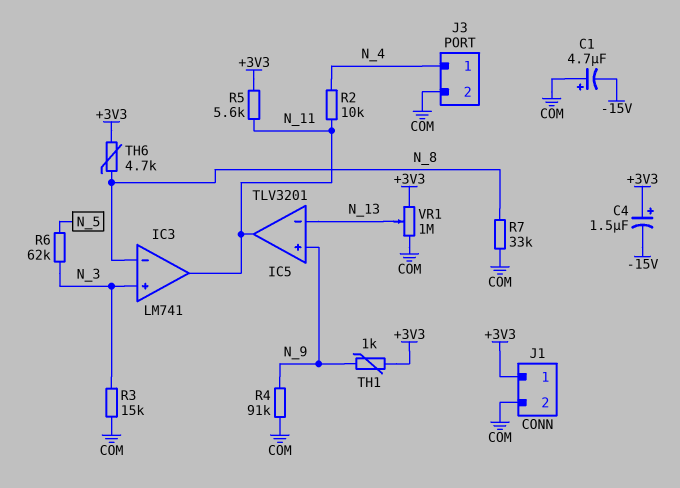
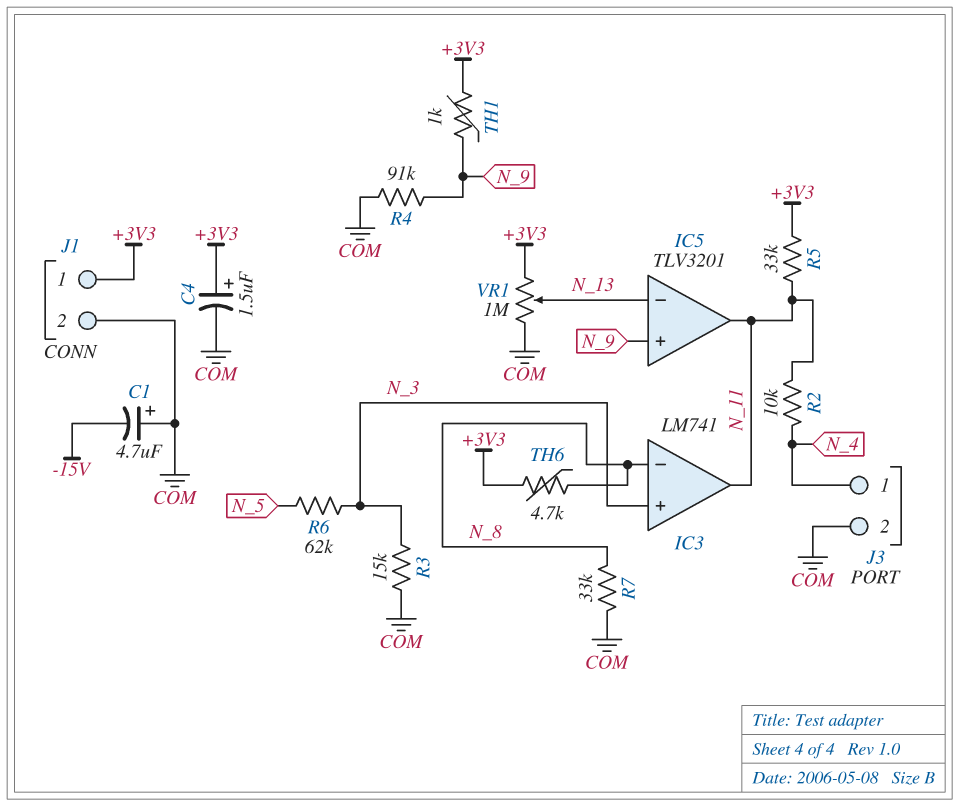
C4: 1.5uF (plus +3V3, minus -15V) -> 1.5uF (plus +3V3, minus COM)
R5: 5.6k (+3V3, N_11) -> 33k (+3V3, N_11)

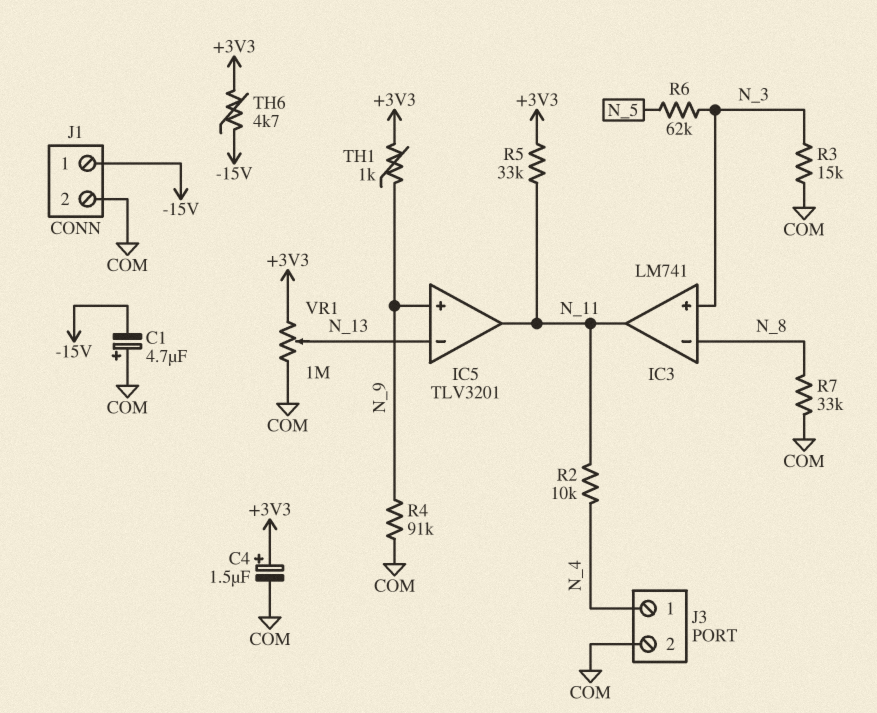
J1 pin 1: +3V3 -> -15V
TH6: 4.7k (+3V3, N_8) -> 4.7k (+3V3, -15V)

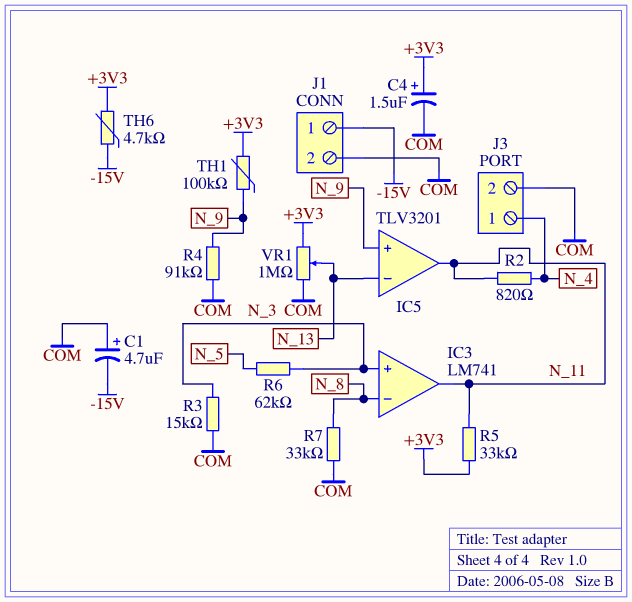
R2: 10k (N_4, N_11) -> 820 (N_4, N_11)
TH1: 1k (+3V3, N_9) -> 100k (+3V3, N_9)

